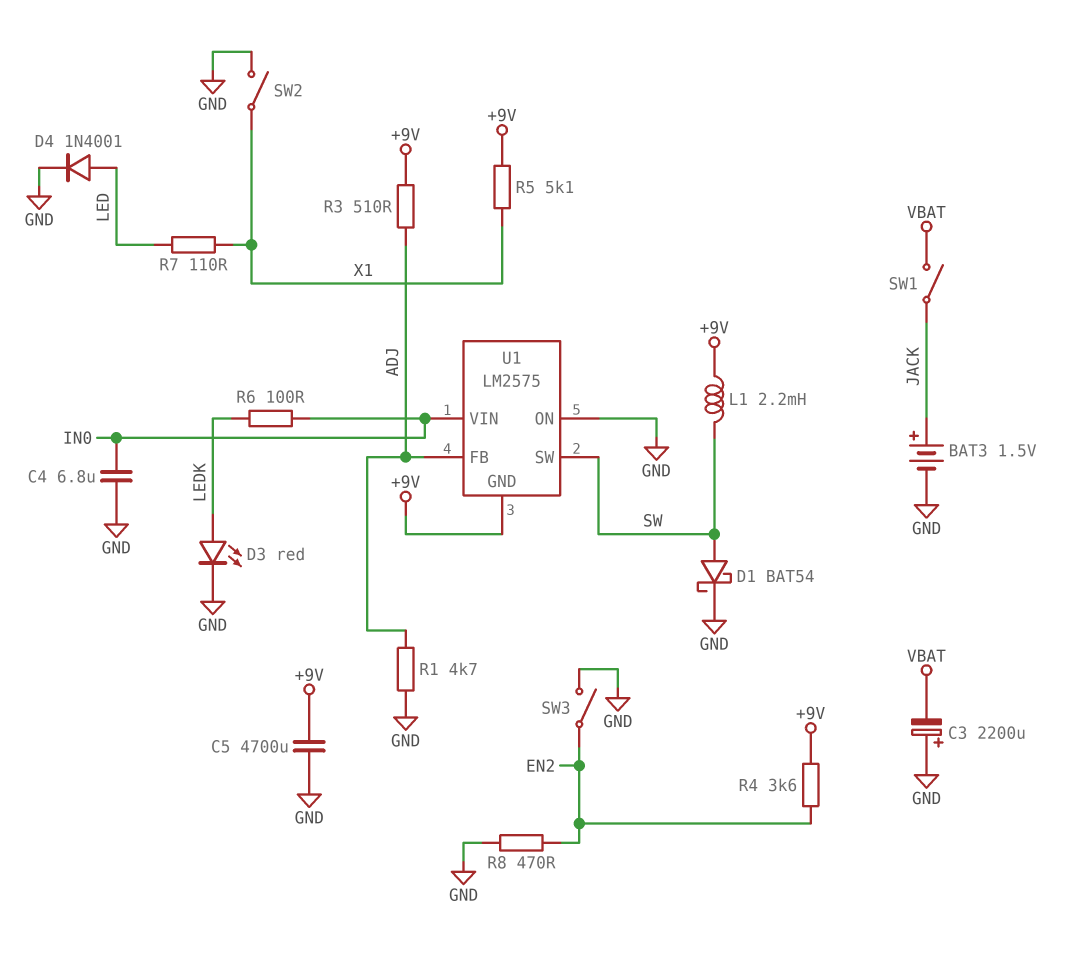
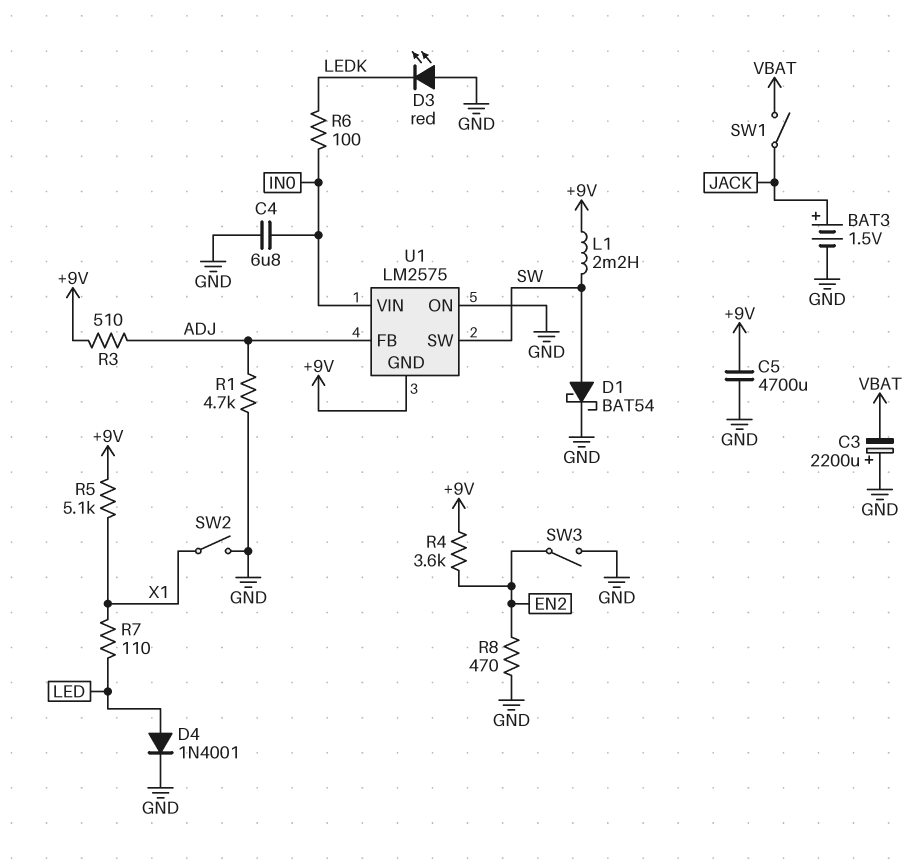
D3: LED red (A LEDK, K GND) -> LED red (A GND, K LEDK)

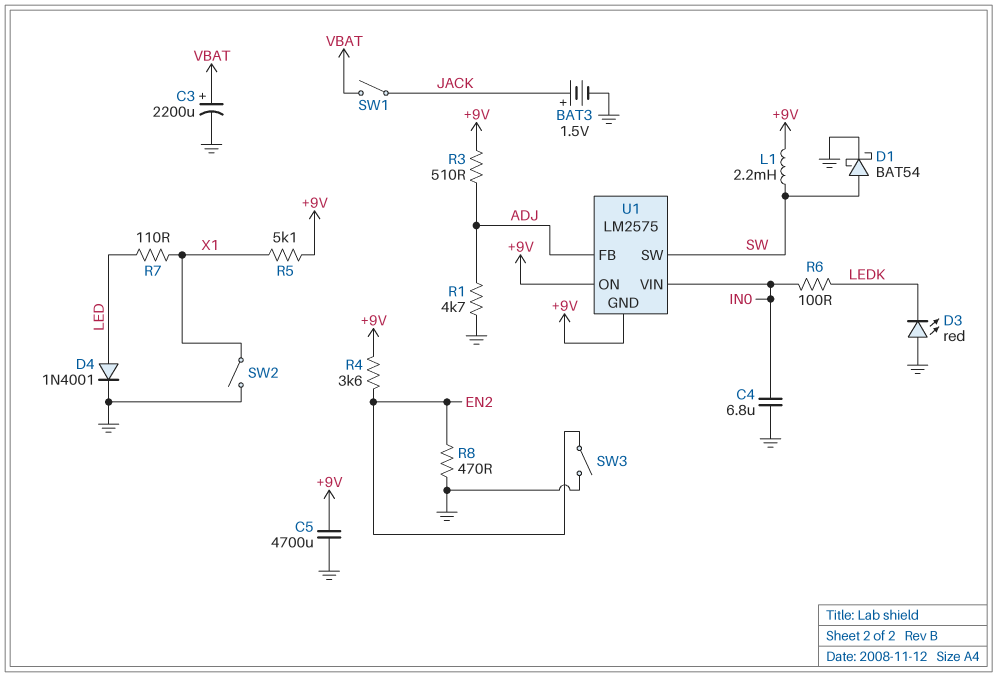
C3: 2200uF (plus GND, minus VBAT) -> 2200uF (plus VBAT, minus GND)
U1 pin ON: GND -> +9V

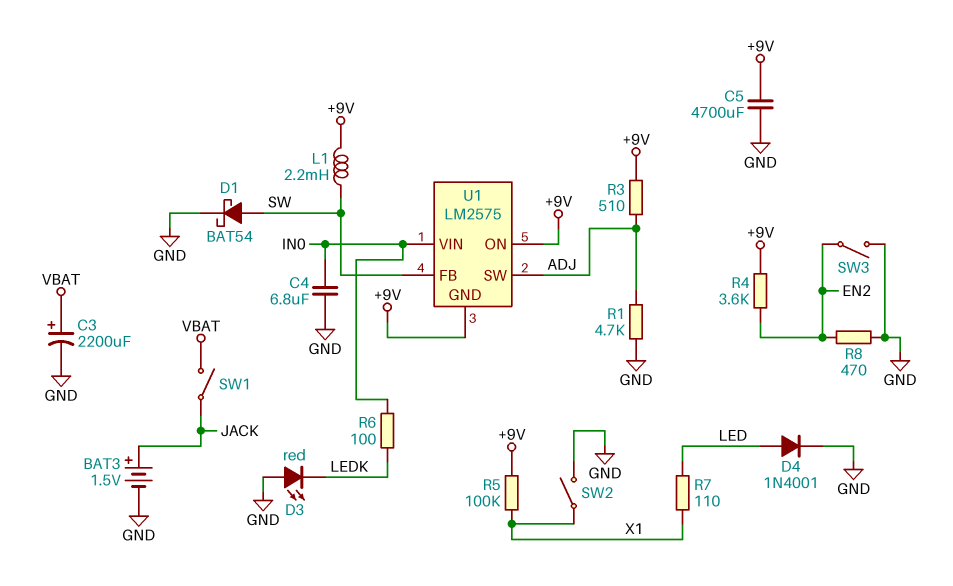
R5: 5.1k (+9V, X1) -> 100k (+9V, X1)
U1 pin FB: ADJ -> SW
U1 pin SW: SW -> ADJ

